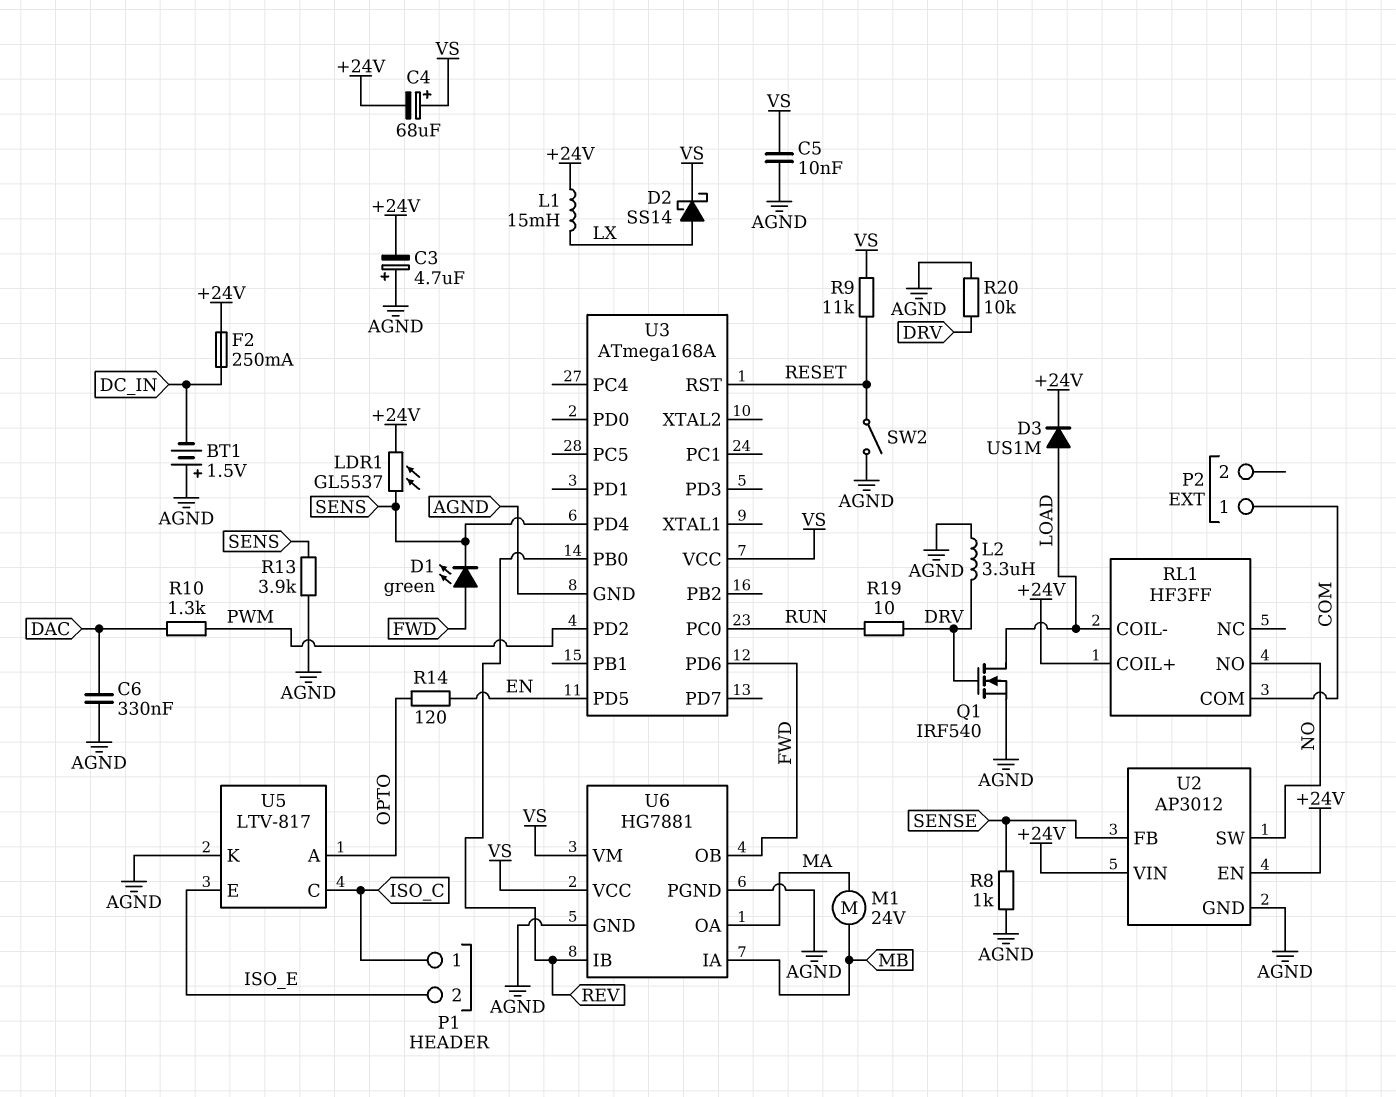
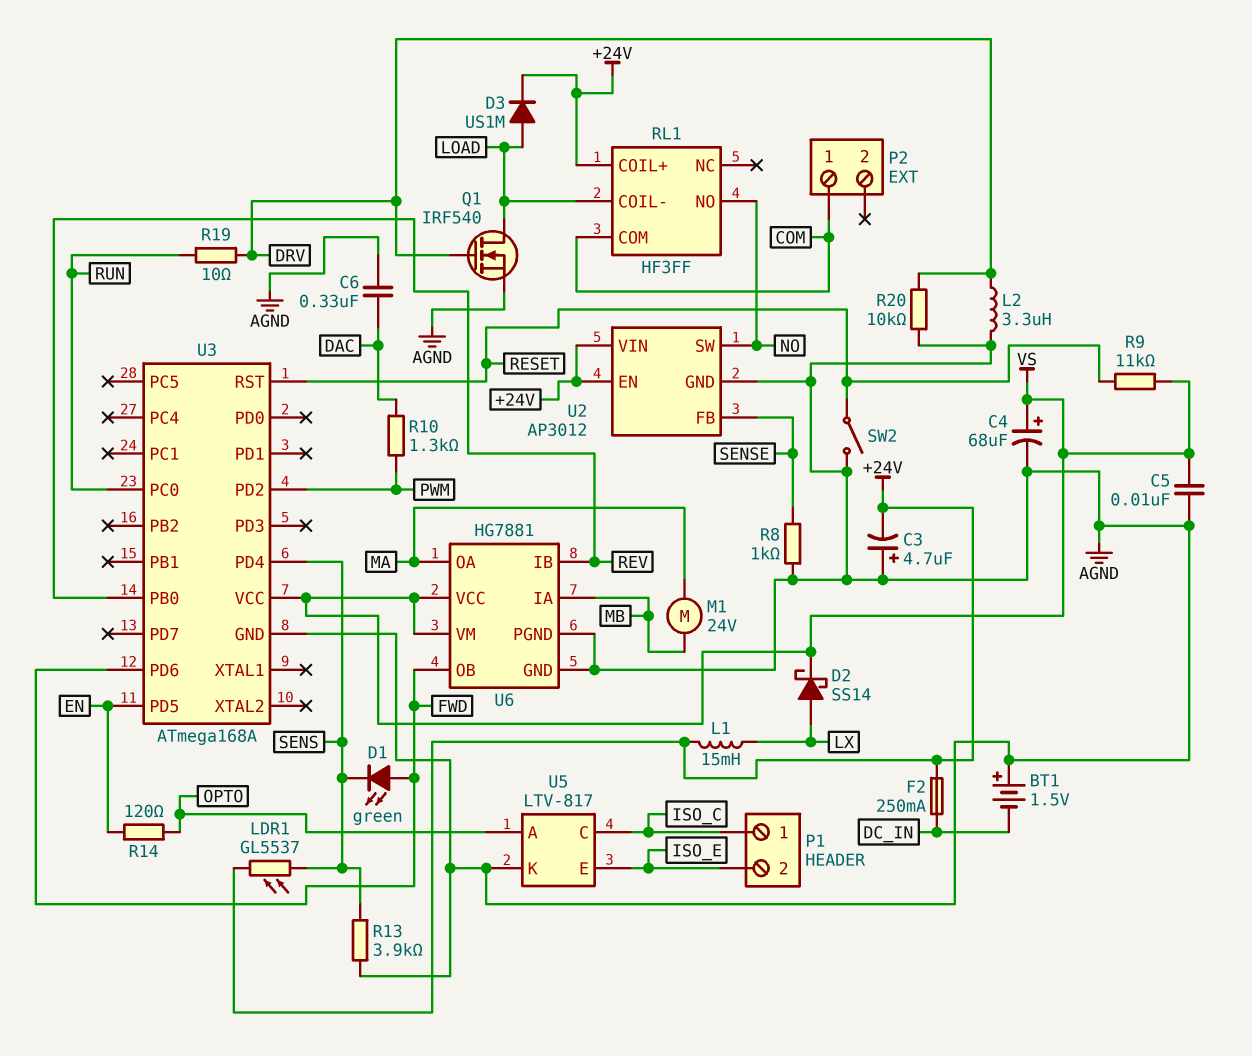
C4: 68uF (plus VS, minus +24V) -> 68uF (plus VS, minus AGND)

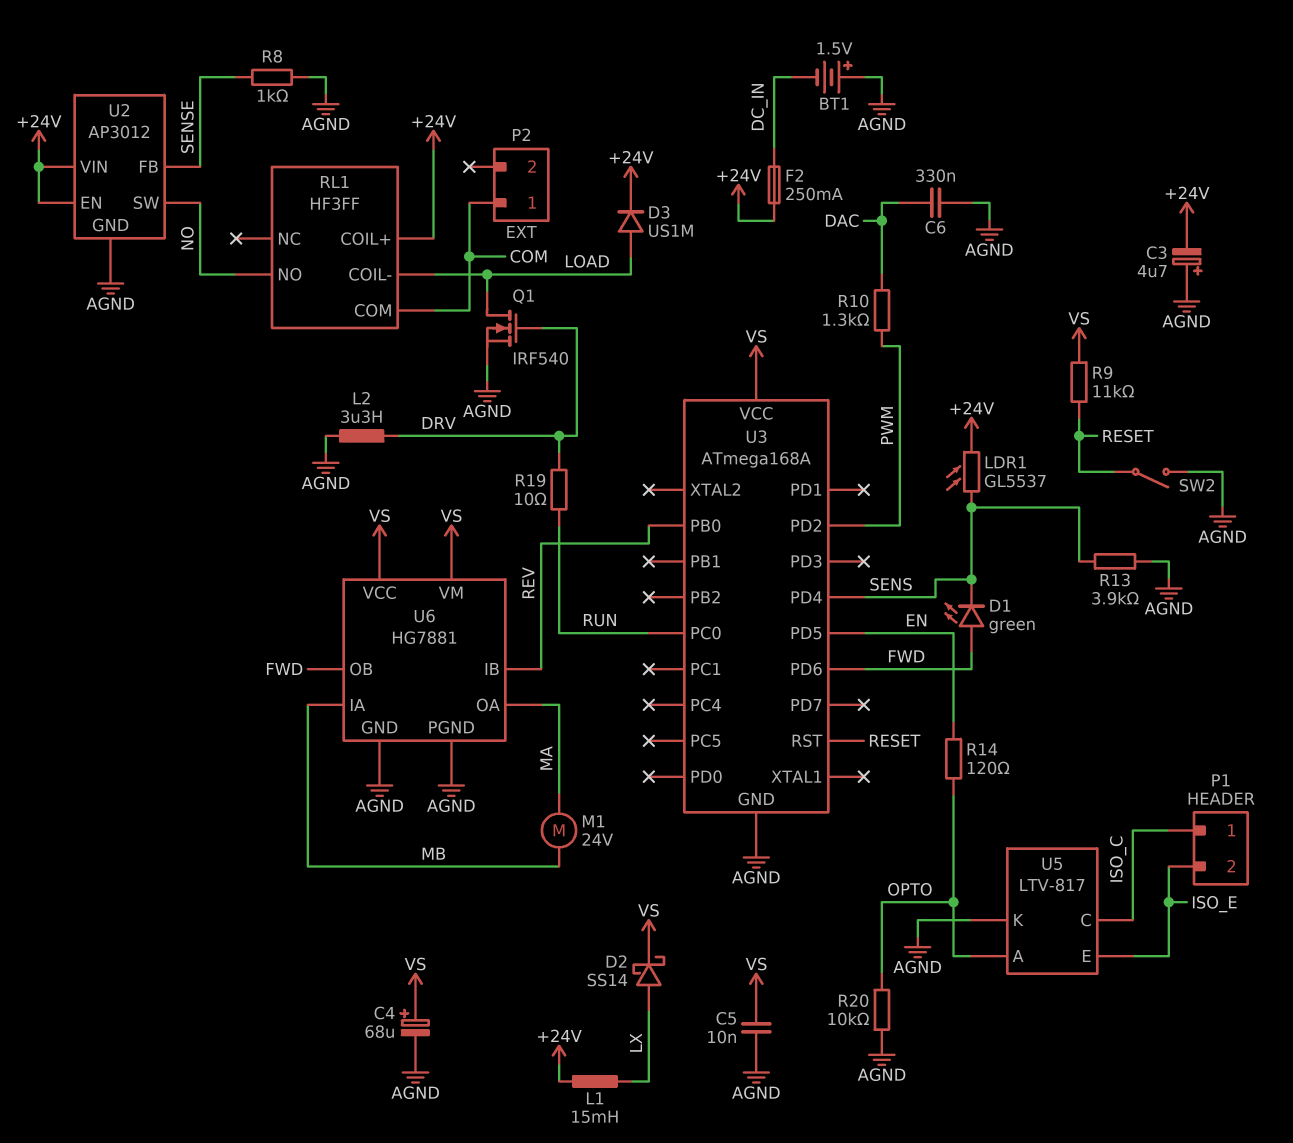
R20: 10k (AGND, DRV) -> 10k (AGND, OPTO)

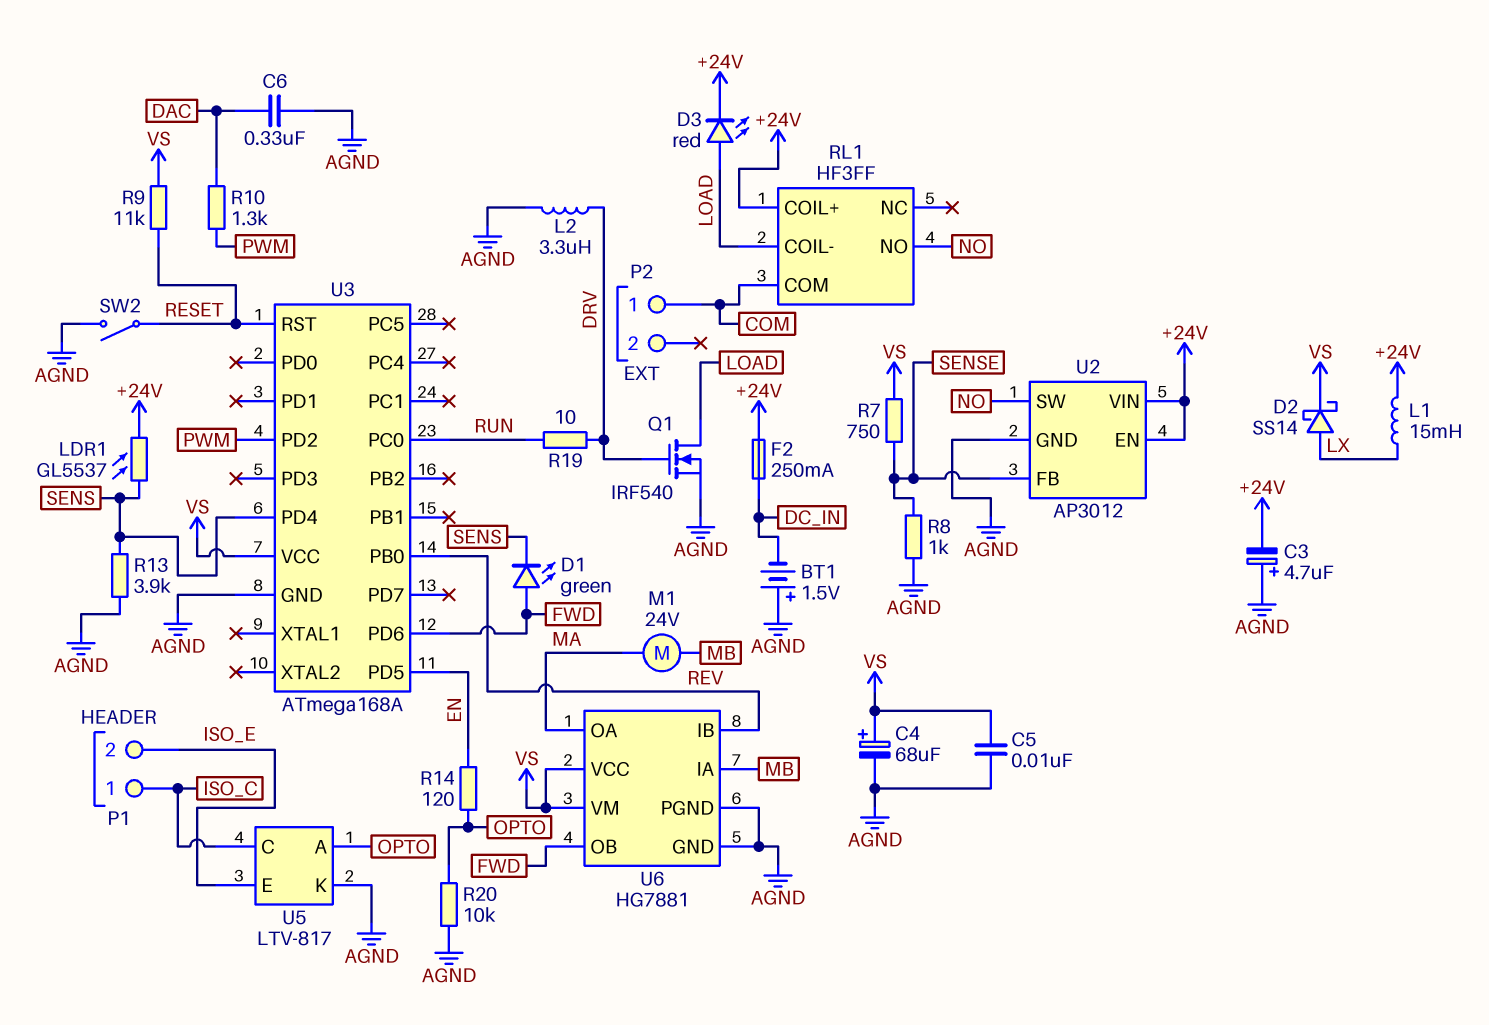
D3: diode US1M (A LOAD, K +24V) -> LED red (A LOAD, K +24V)
R7: none -> 750 (SENSE, VS)

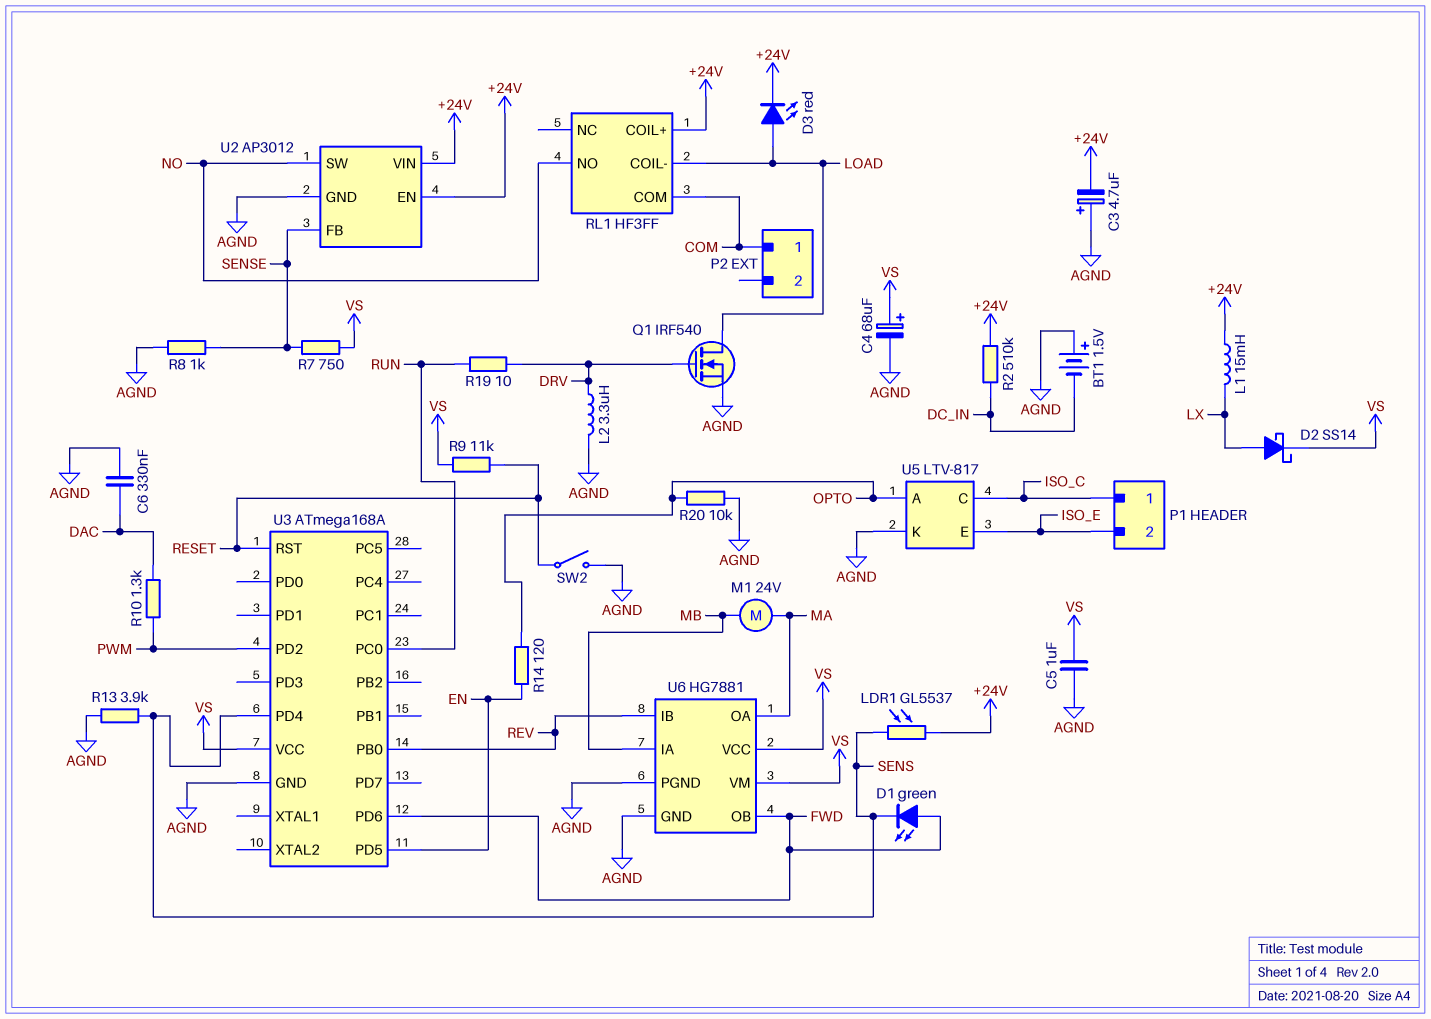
C5: 10nF (AGND, VS) -> 1uF (AGND, VS)
F2: 250mA (+24V, DC_IN) -> none
R2: none -> 510k (+24V, DC_IN)

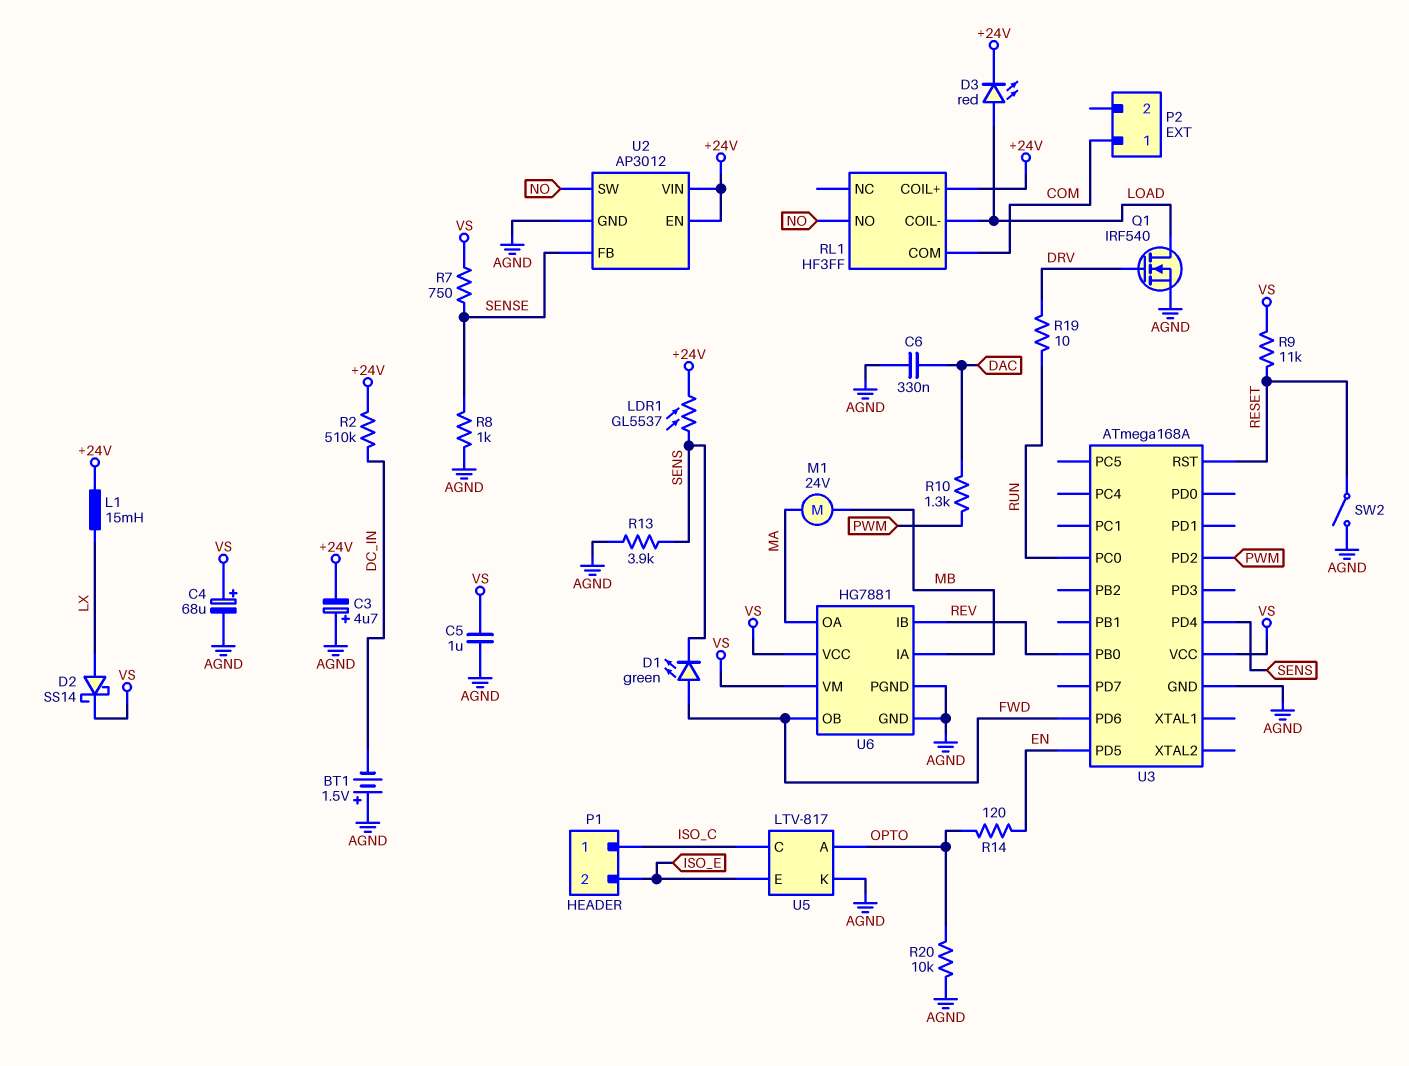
L2: 3.3uH (AGND, DRV) -> none

